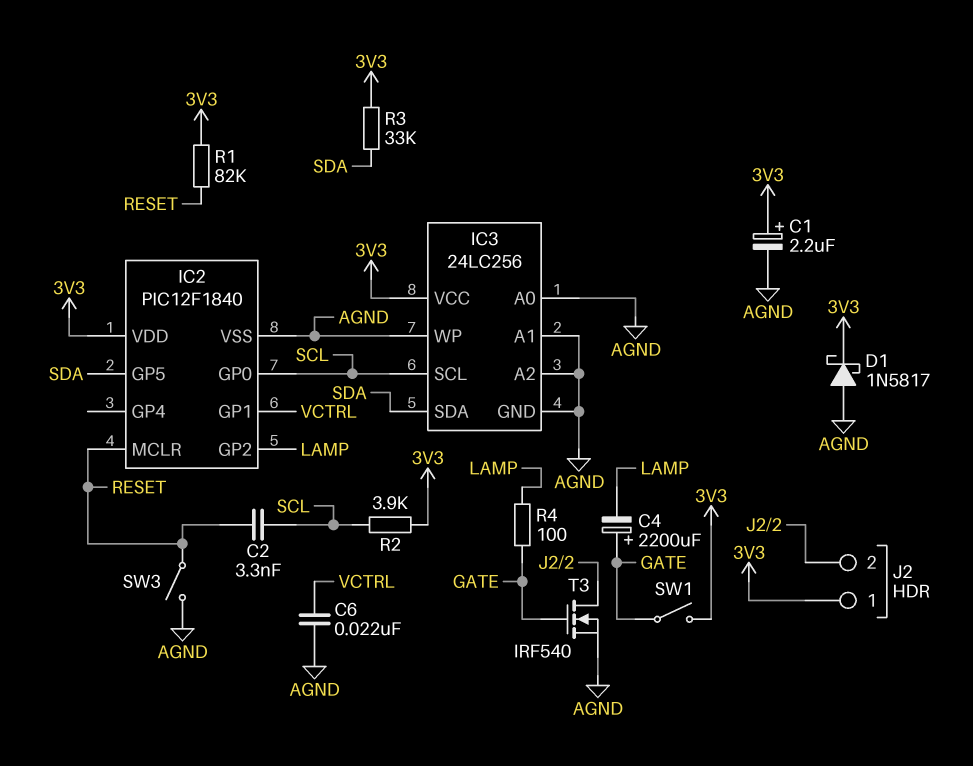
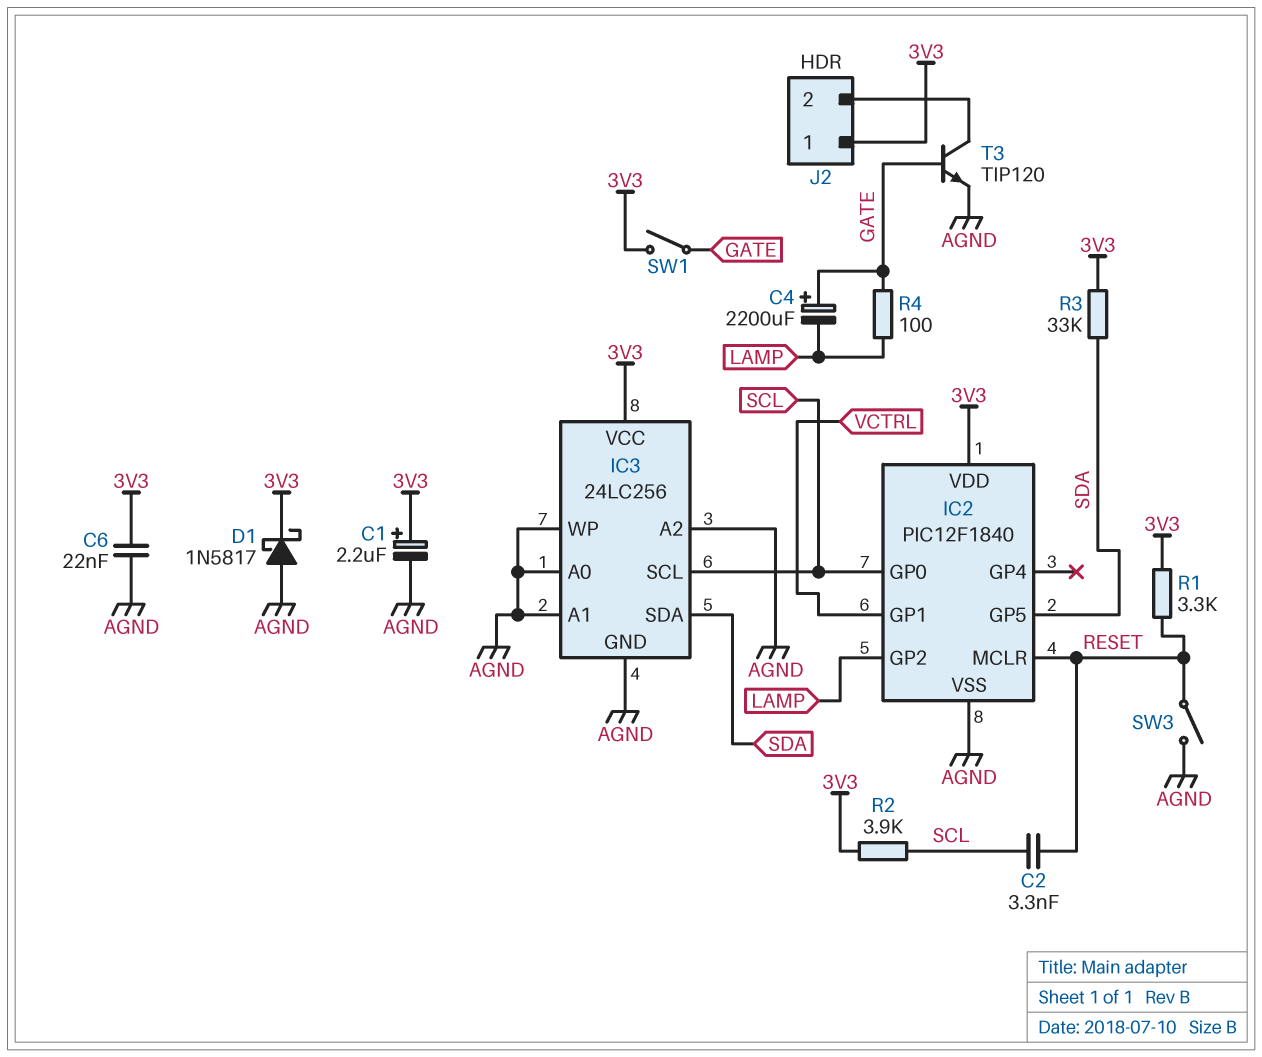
C6: 22nF (AGND, VCTRL) -> 22nF (3V3, AGND)
R1: 82k (3V3, RESET) -> 3.3k (3V3, RESET)
T3: NMOS IRF540 (G GATE, D J2/2, S AGND) -> NPN TIP120 (B GATE, C J2/2, E AGND)

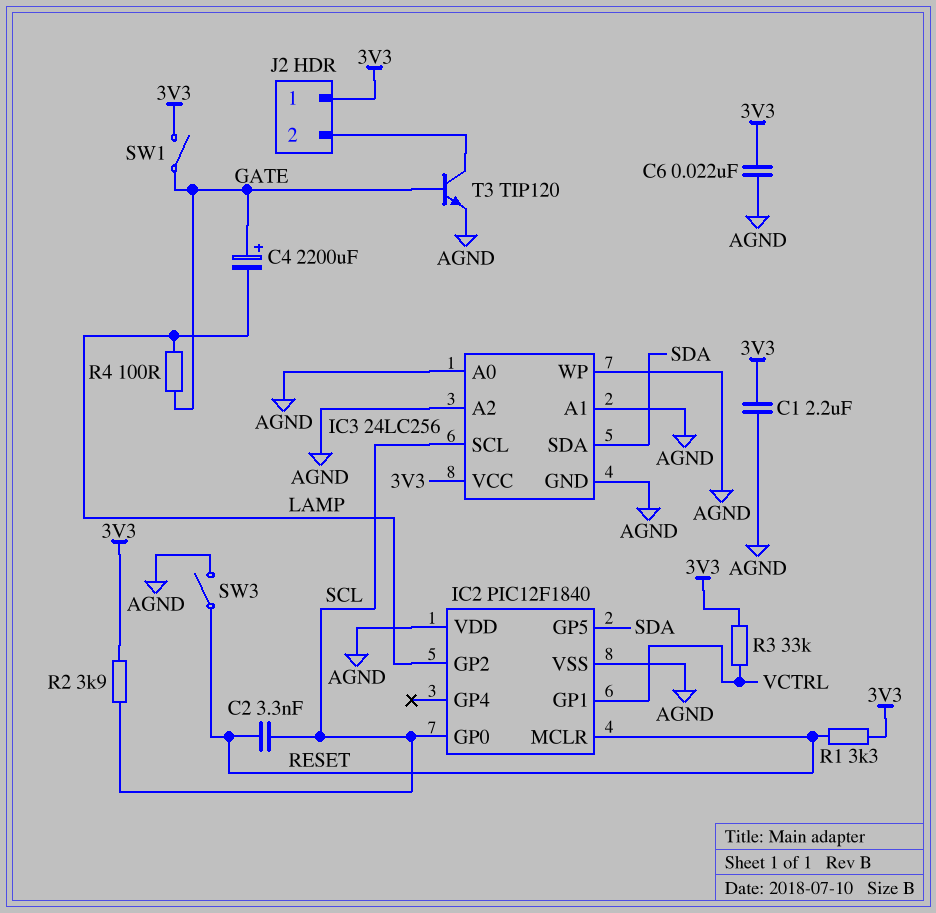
C1: 2.2uF (plus 3V3, minus AGND) -> 2.2uF (3V3, AGND)
D1: schottky 1N5817 (A AGND, K 3V3) -> none
IC2 pin VDD: 3V3 -> AGND
R3: 33k (3V3, SDA) -> 33k (3V3, VCTRL)

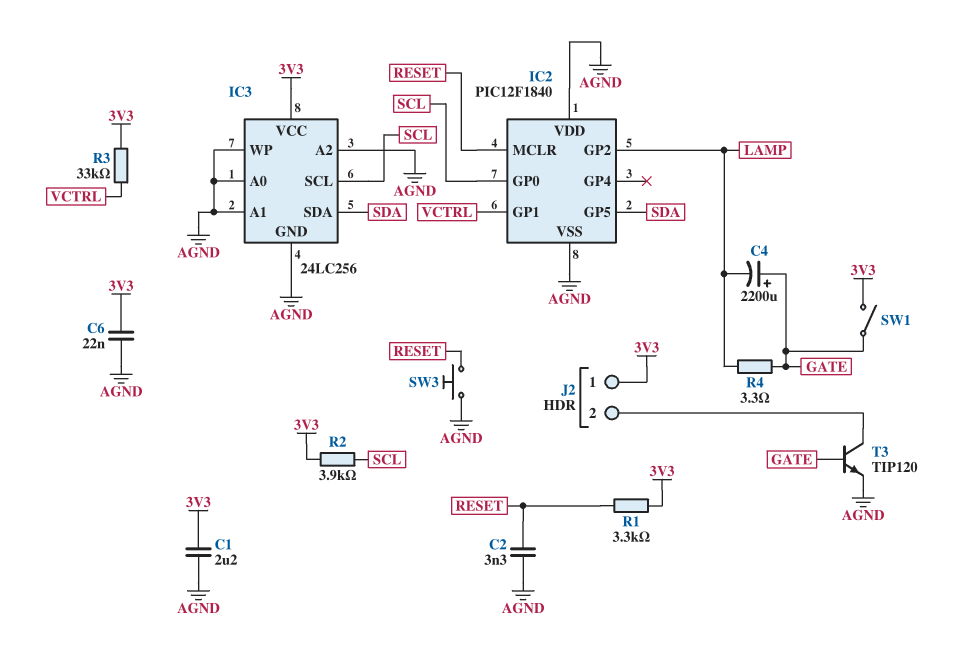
C2: 3.3nF (RESET, SCL) -> 3.3nF (AGND, RESET)
R4: 100 (GATE, LAMP) -> 3.3 (GATE, LAMP)
SW3: switch (AGND, RESET) -> button (AGND, RESET)

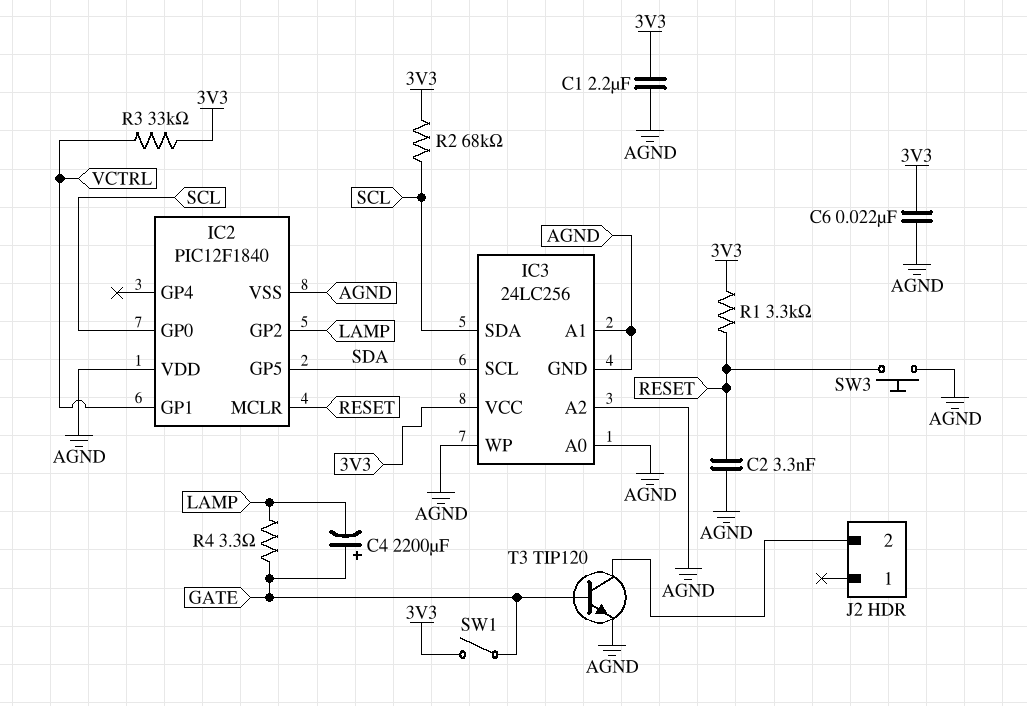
IC3 pin SCL: SCL -> SDA
IC3 pin SDA: SDA -> SCL
J2 pin 1: 3V3 -> none
R2: 3.9k (3V3, SCL) -> 68k (3V3, SCL)

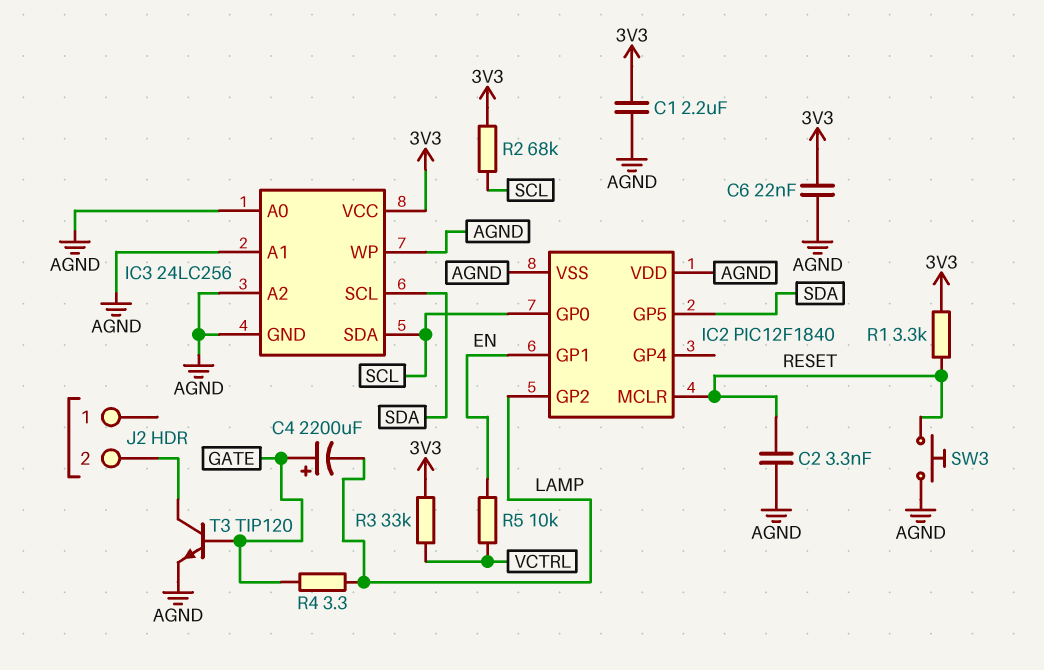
IC2 pin GP1: VCTRL -> EN
R5: none -> 10k (EN, VCTRL)
SW1: switch (3V3, GATE) -> none

